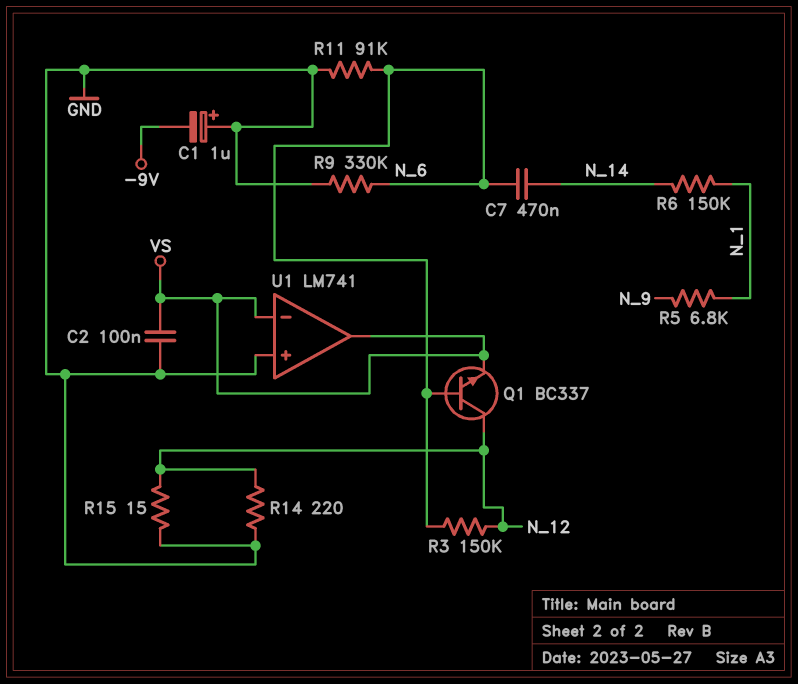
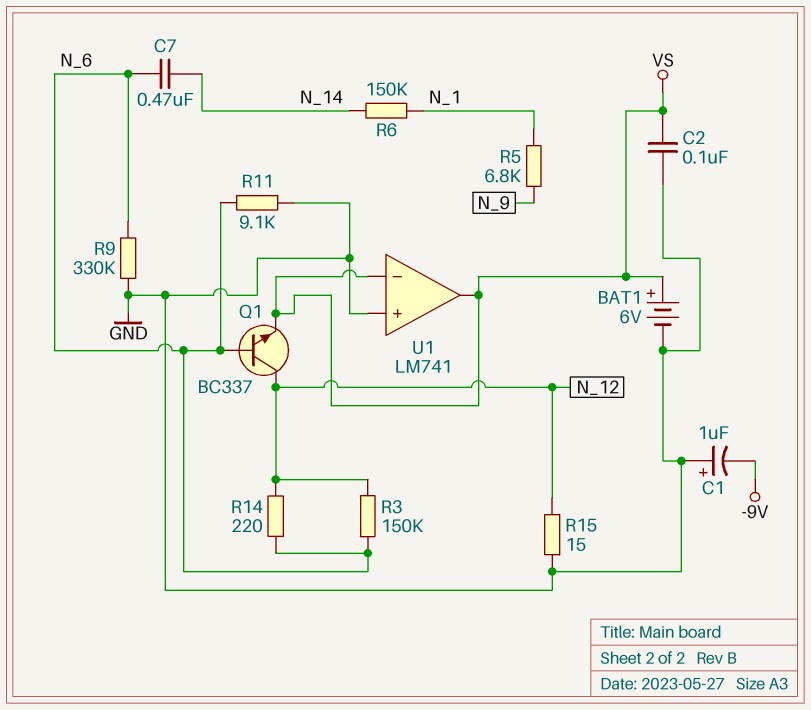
BAT1: none -> 6V (plus VS, minus GND)
R11: 91k (GND, N_6) -> 9.1k (GND, N_6)
R14: 220 (GND, N_12) -> 220 (N_6, N_12)

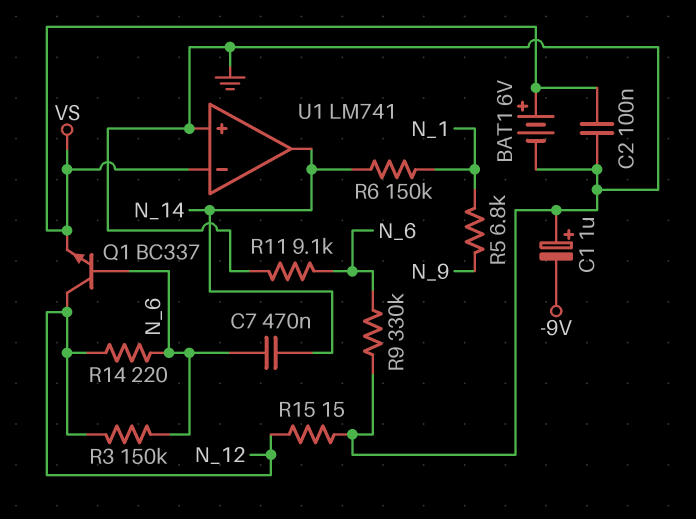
U1 pin out: VS -> N_14

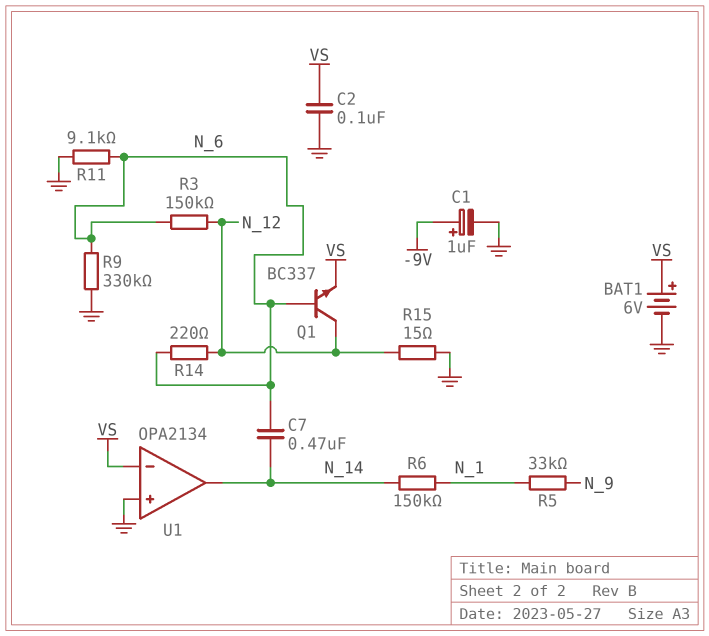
C1: 1uF (plus GND, minus -9V) -> 1uF (plus -9V, minus GND)
R5: 6.8k (N_1, N_9) -> 33k (N_1, N_9)
U1: LM741 -> OPA2134

